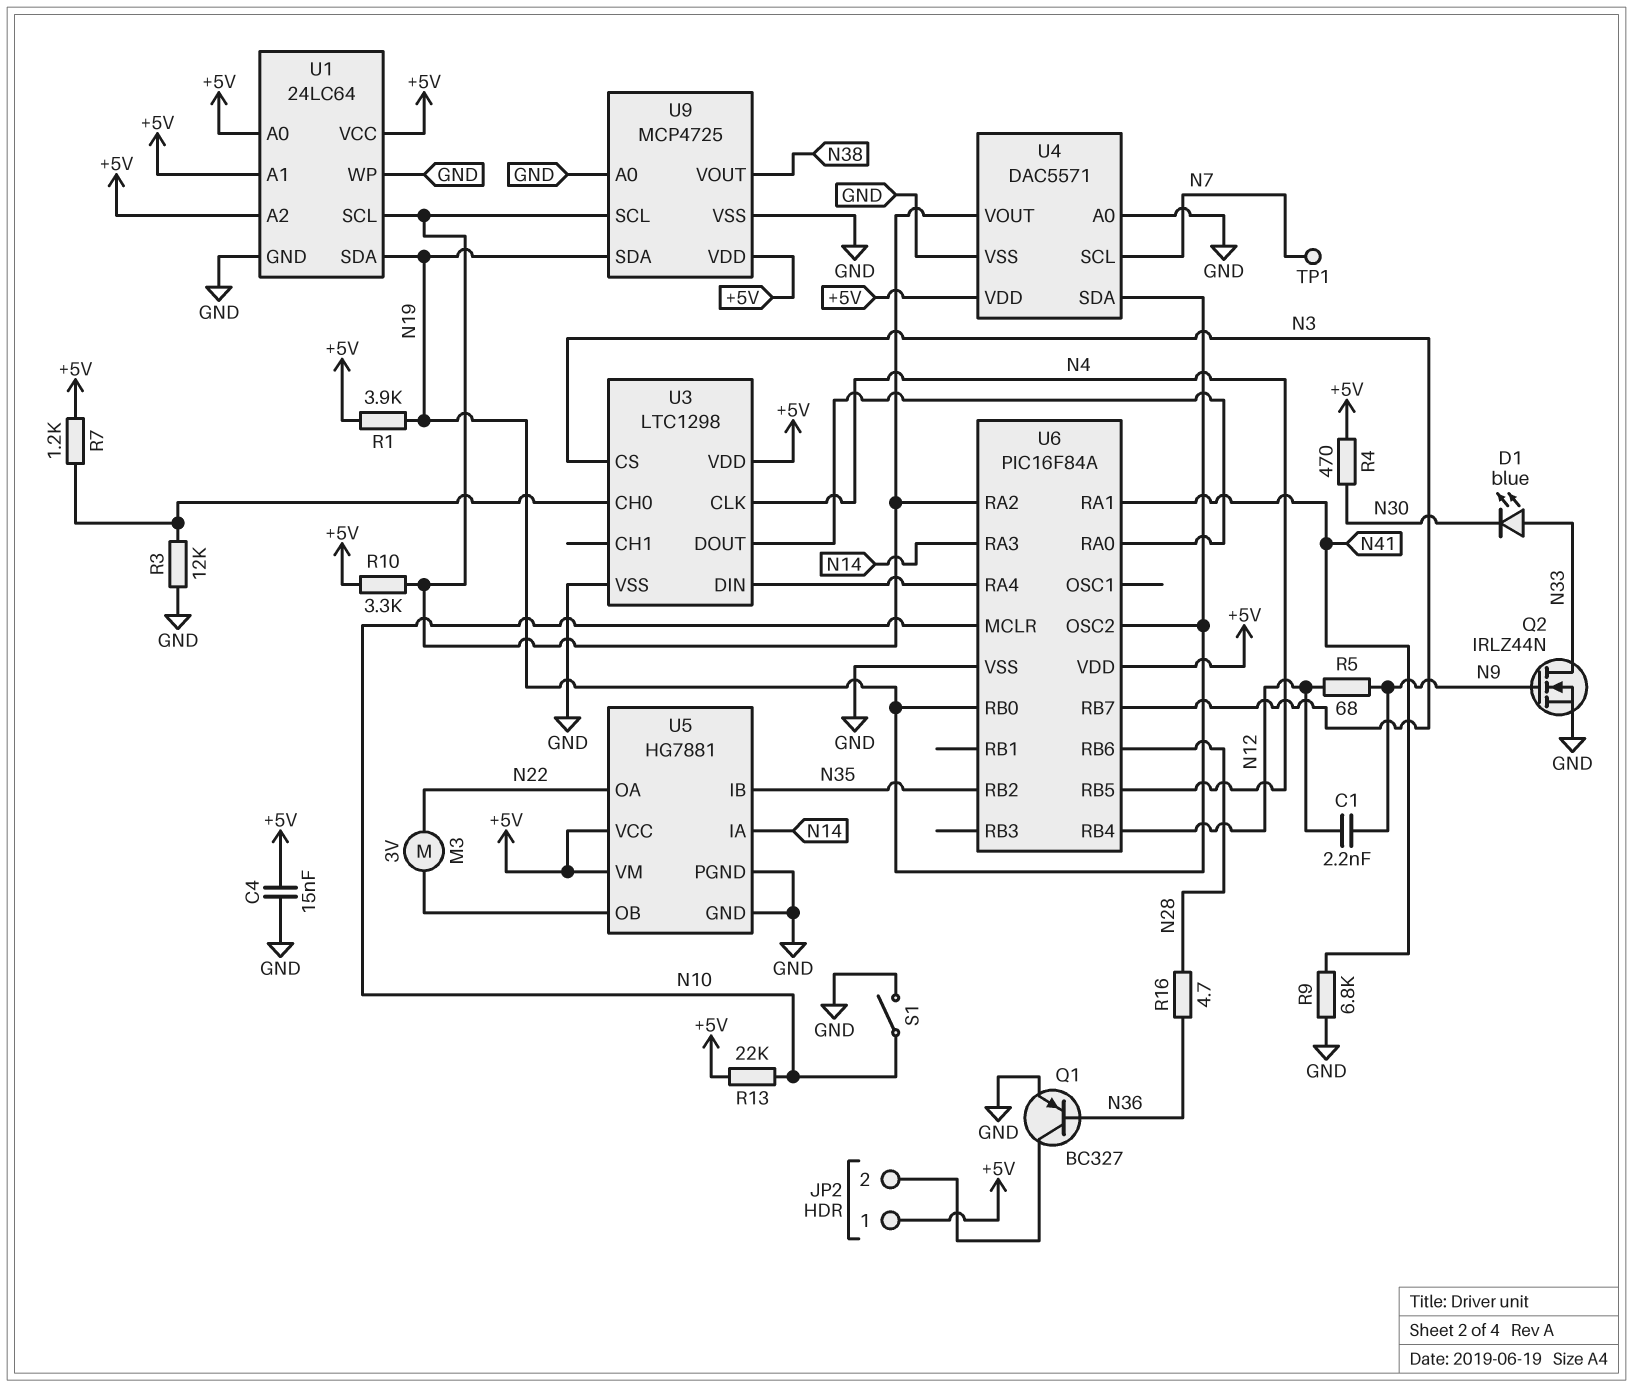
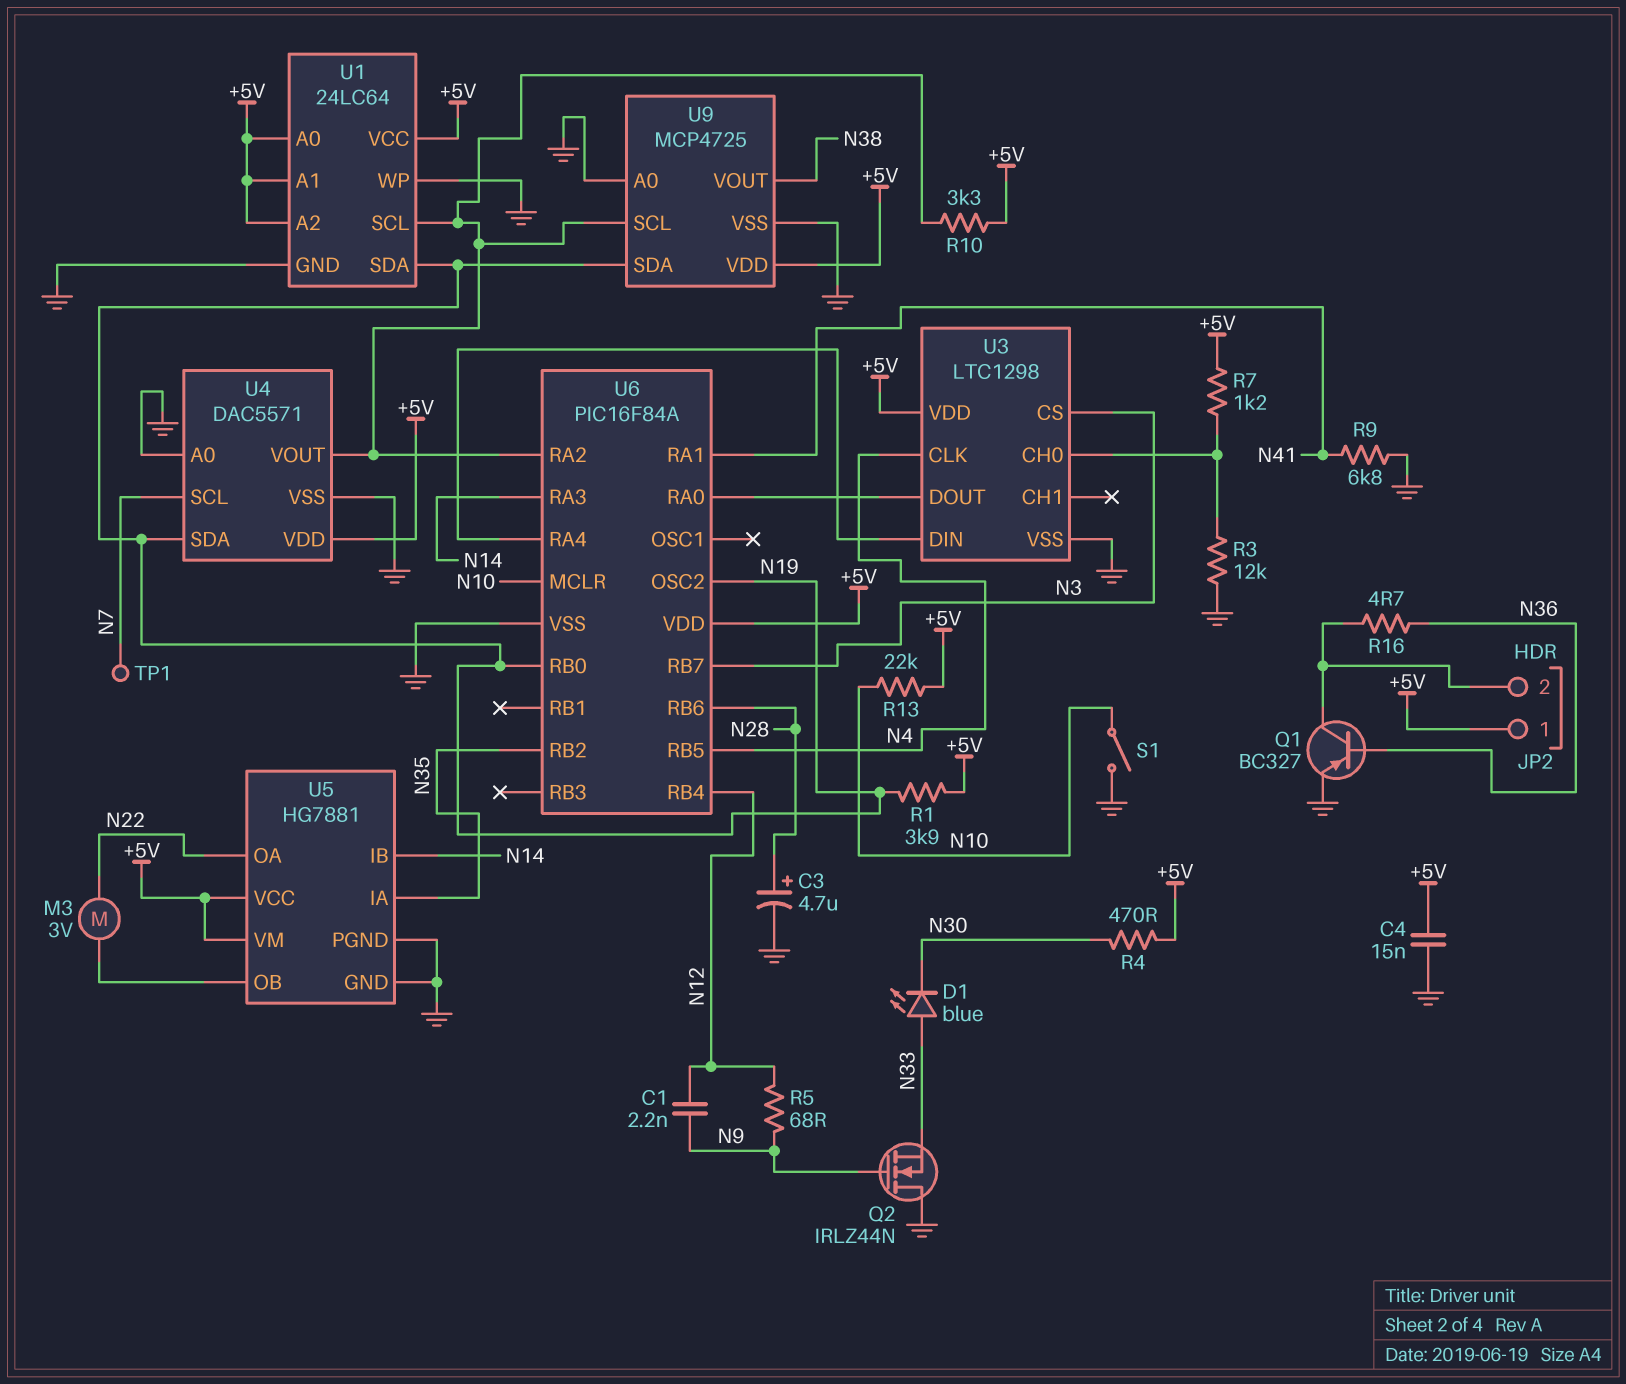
C3: none -> 4.7uF (plus N28, minus GND)
Q2: NMOS IRLZ44N (G N9, D N33, S GND) -> NMOS IRLZ44N (G N9, D GND, S N33)
R16: 4.7 (N28, N36) -> 4.7 (JP2/2, N36)
U5 pin IA: N14 -> N35
U5 pin IB: N35 -> N14

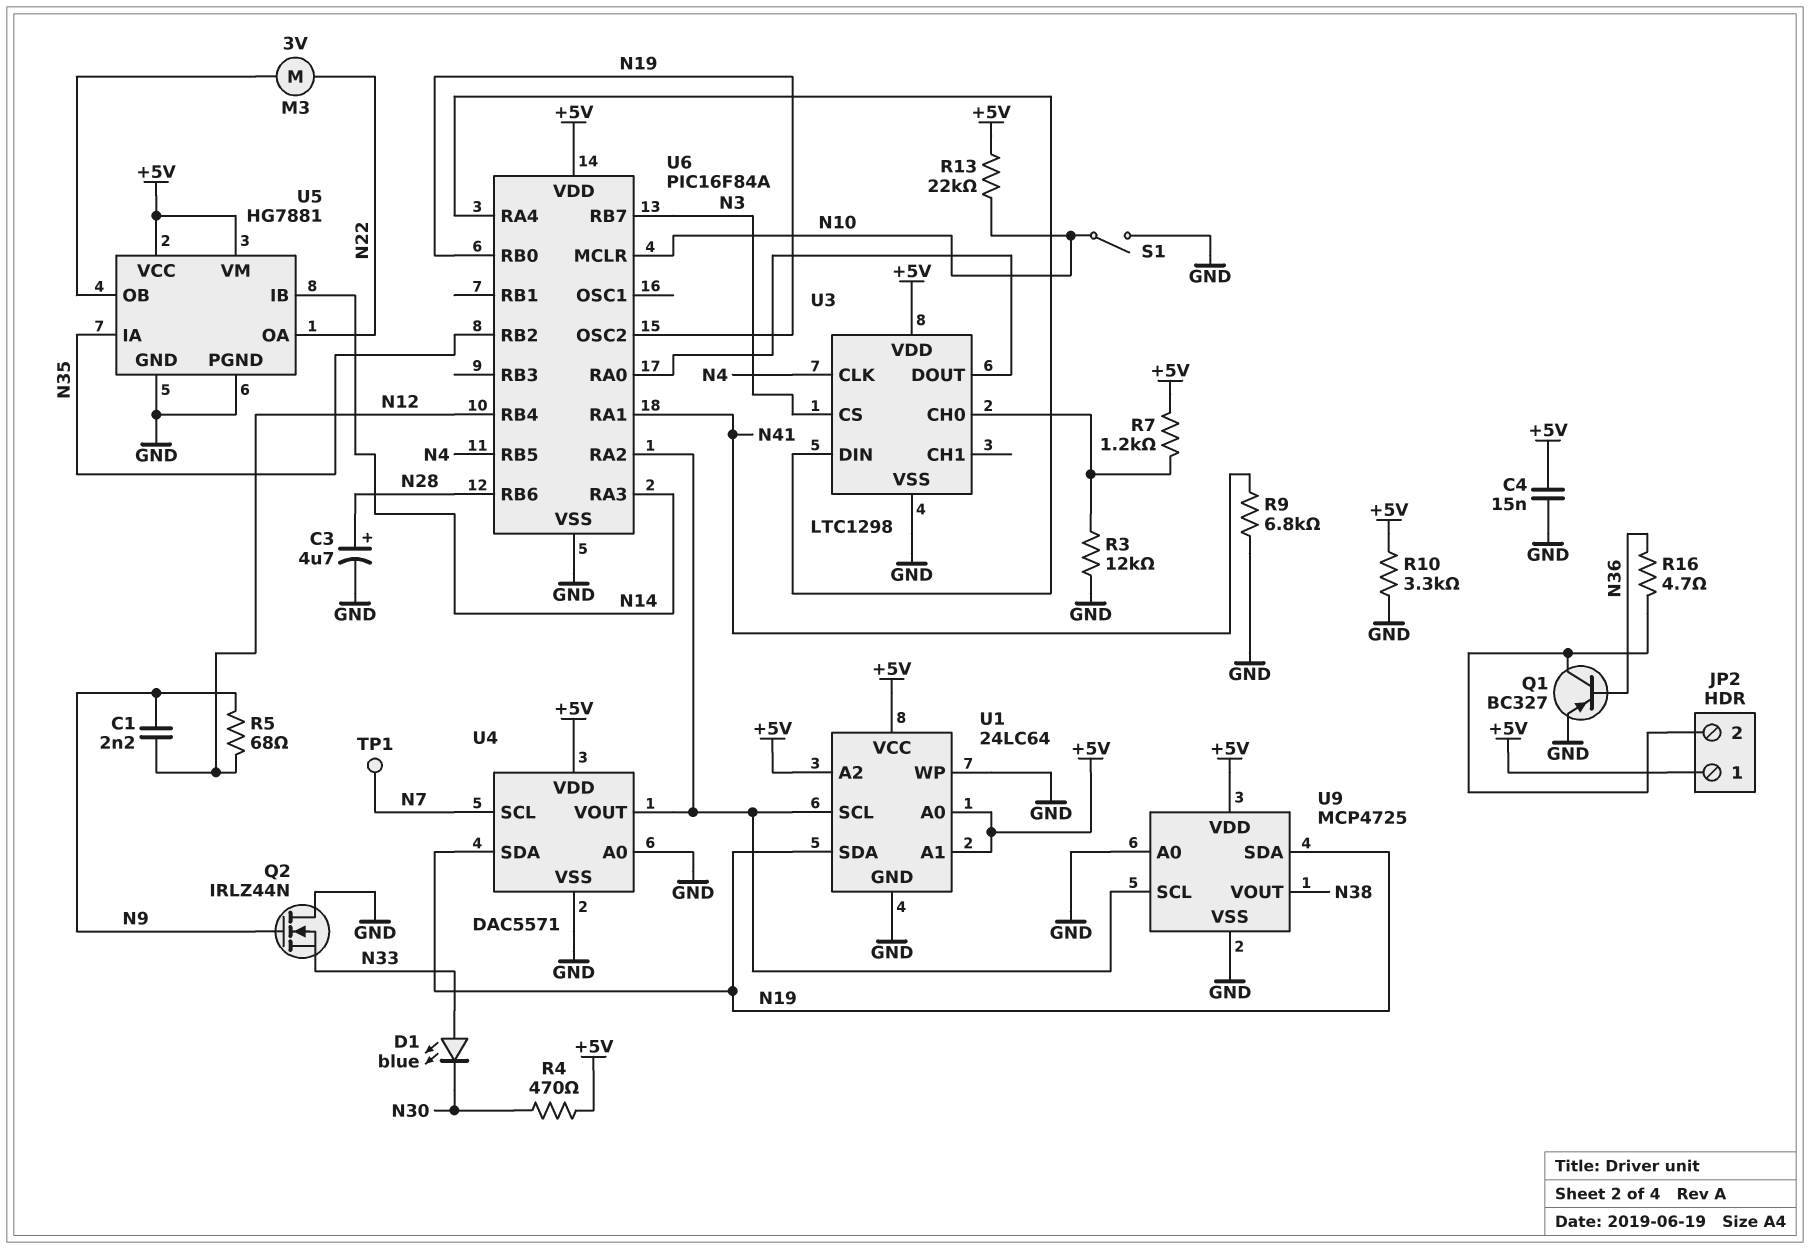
R1: 3.9k (+5V, N19) -> none
R10: 3.3k (+5V, U1/SCL) -> 3.3k (+5V, GND)

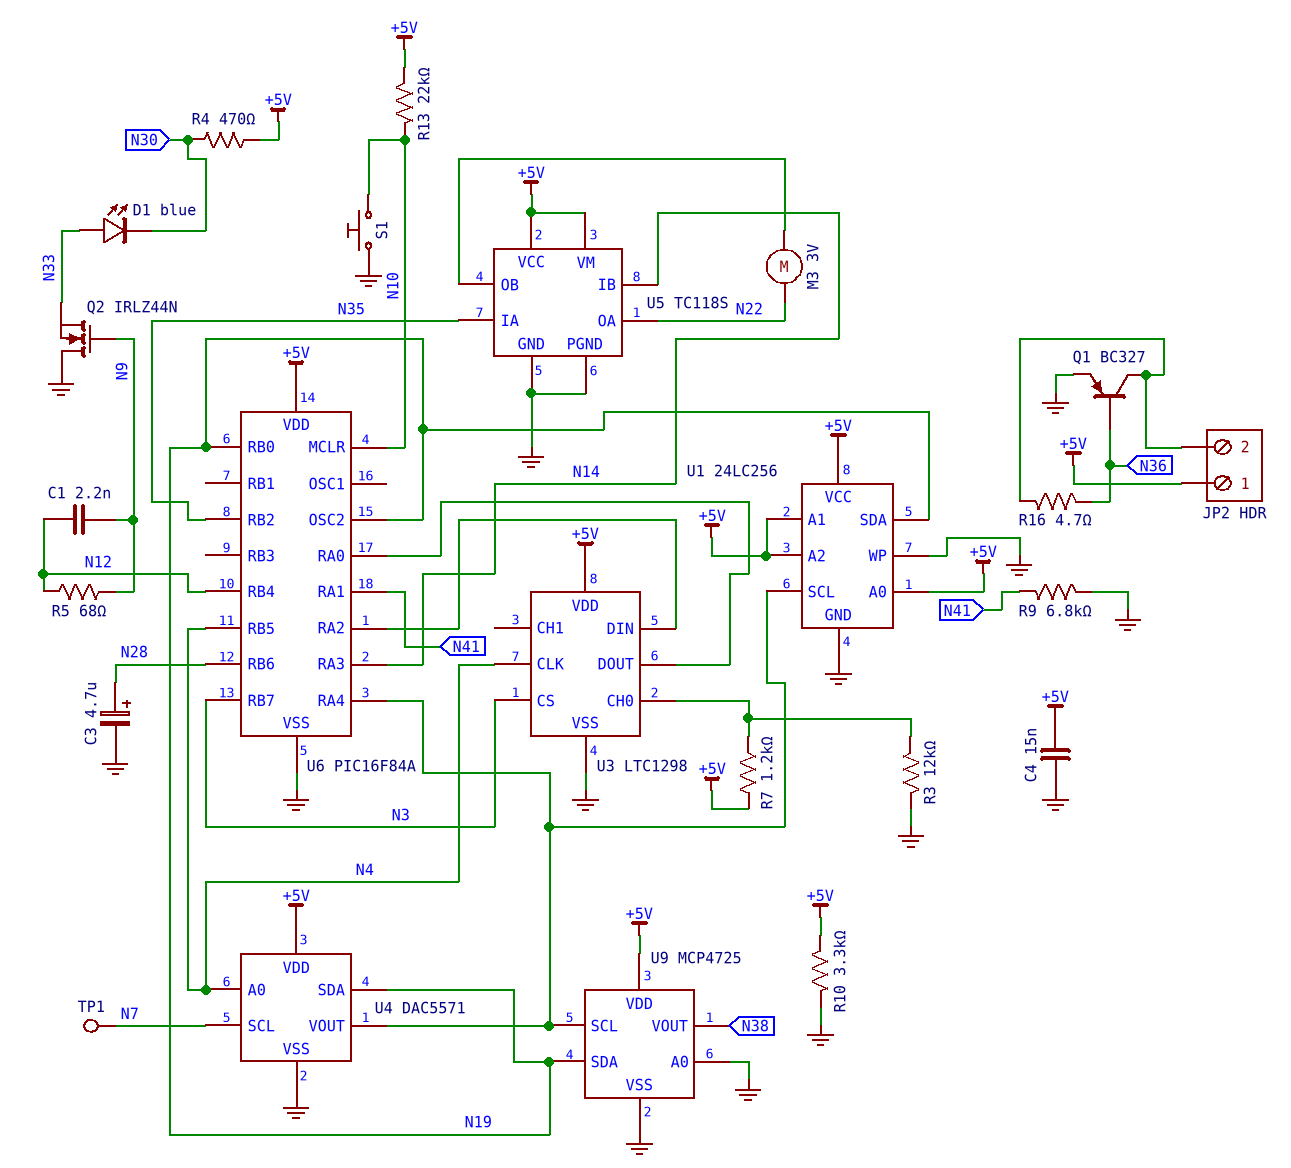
S1: switch (GND, N10) -> button (GND, N10)
U1: 24LC64 -> 24LC256
U4 pin A0: GND -> N4
U5: HG7881 -> TC118S
U6 pin RA2: U1/SCL -> U3/DIN
U6 pin RA4: U3/DIN -> U1/SCL

